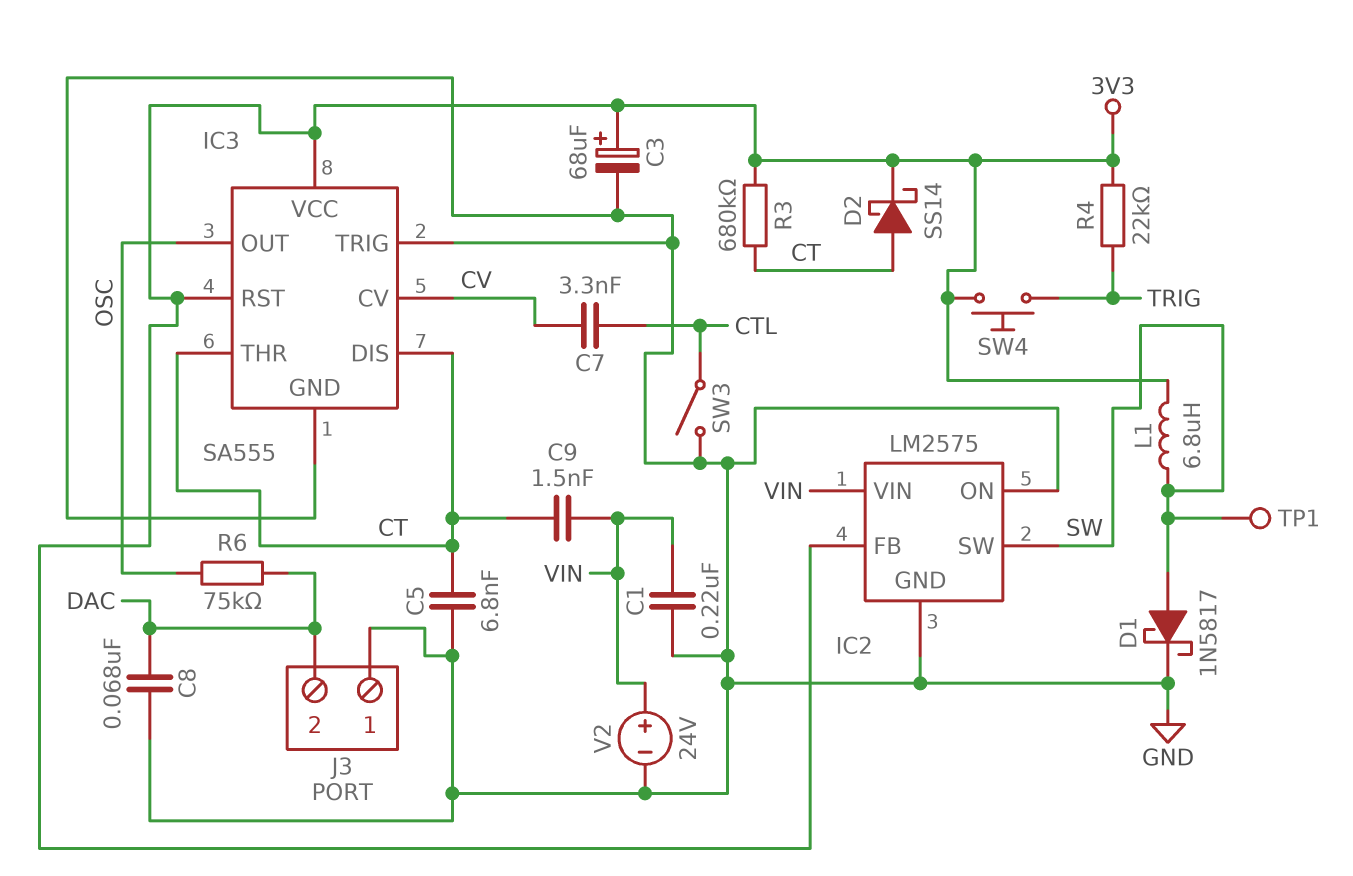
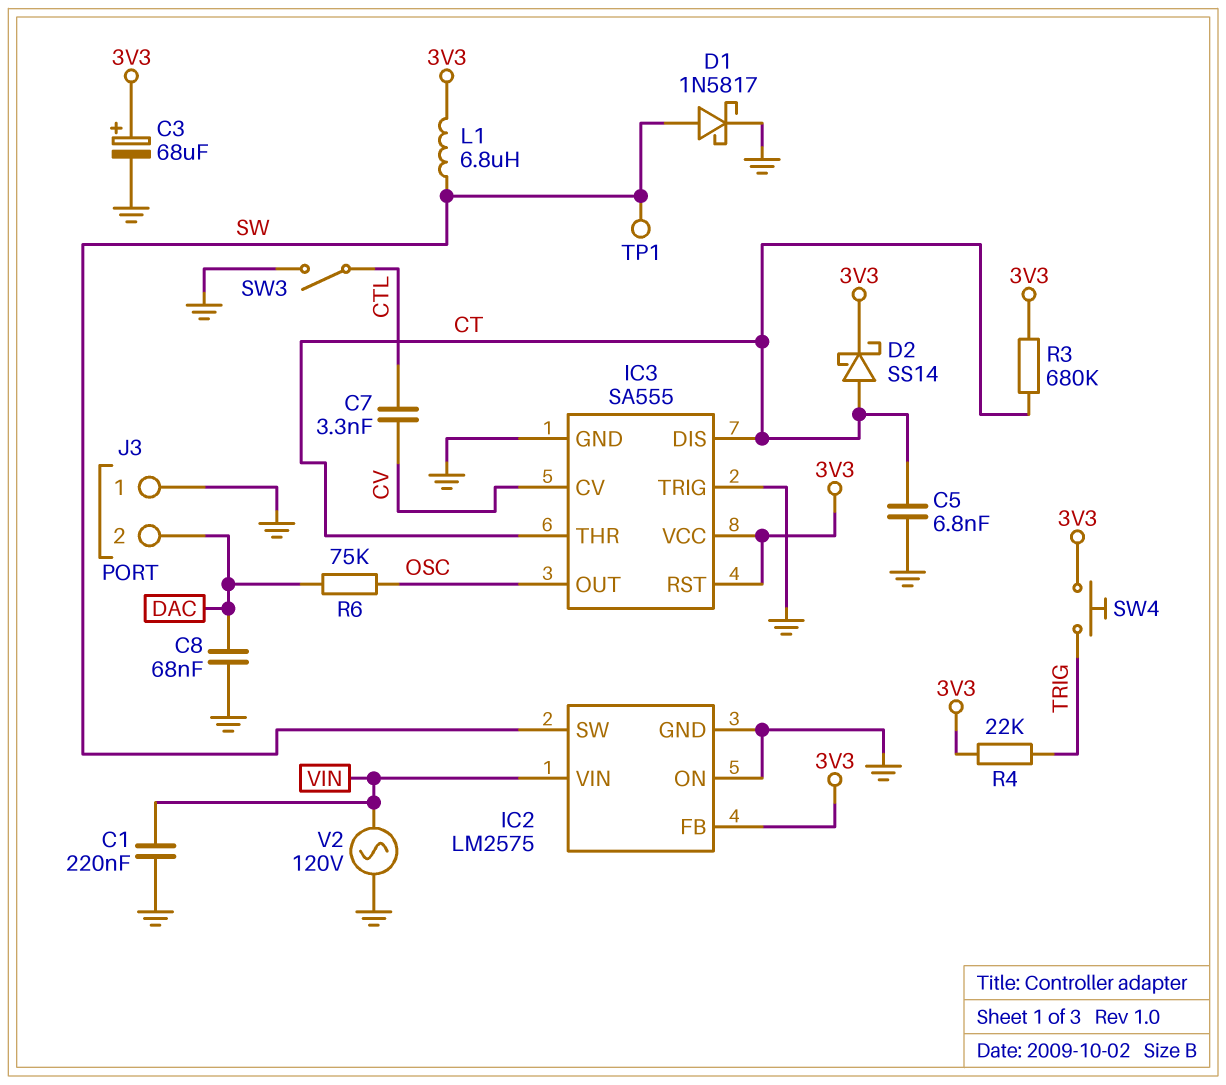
C9: 1.5nF (CT, VIN) -> none
V2: 24V (plus VIN, minus GND) -> AC 120V (GND, VIN)

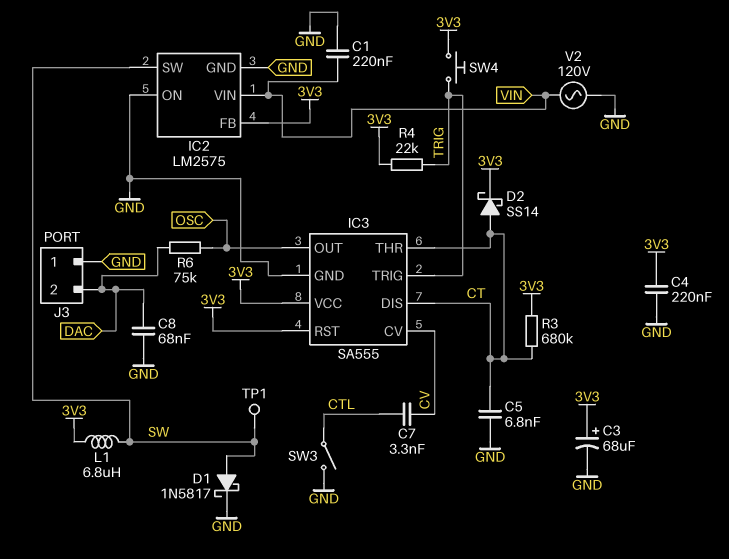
C4: none -> 220nF (3V3, GND)
IC3 pin TRIG: GND -> TRIG

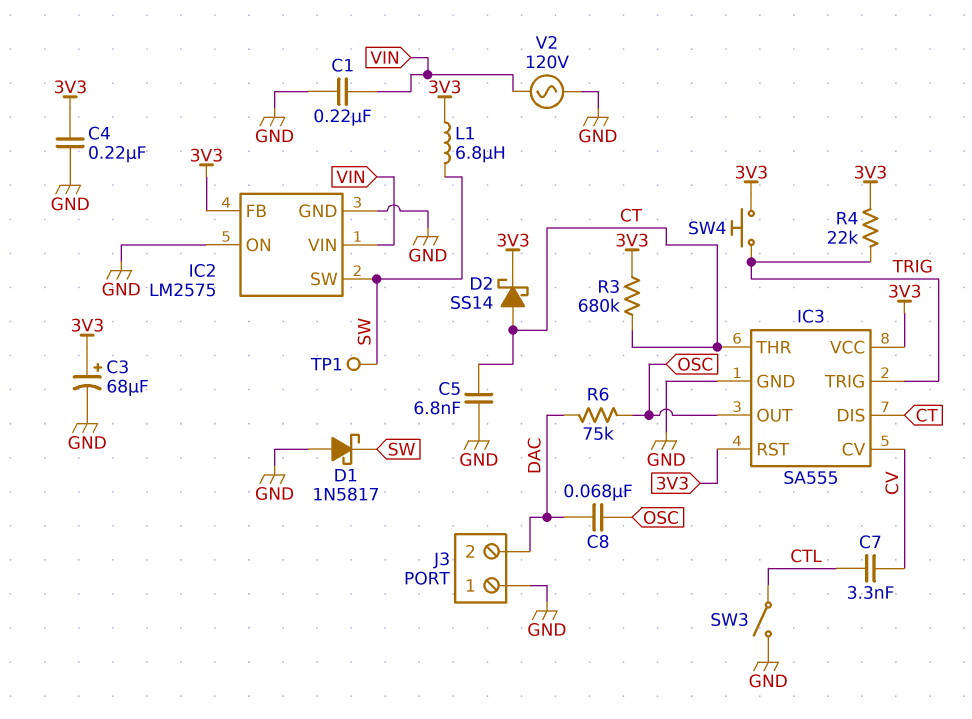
C8: 68nF (DAC, GND) -> 68nF (DAC, OSC)
D1: schottky 1N5817 (A SW, K GND) -> schottky 1N5817 (A GND, K SW)

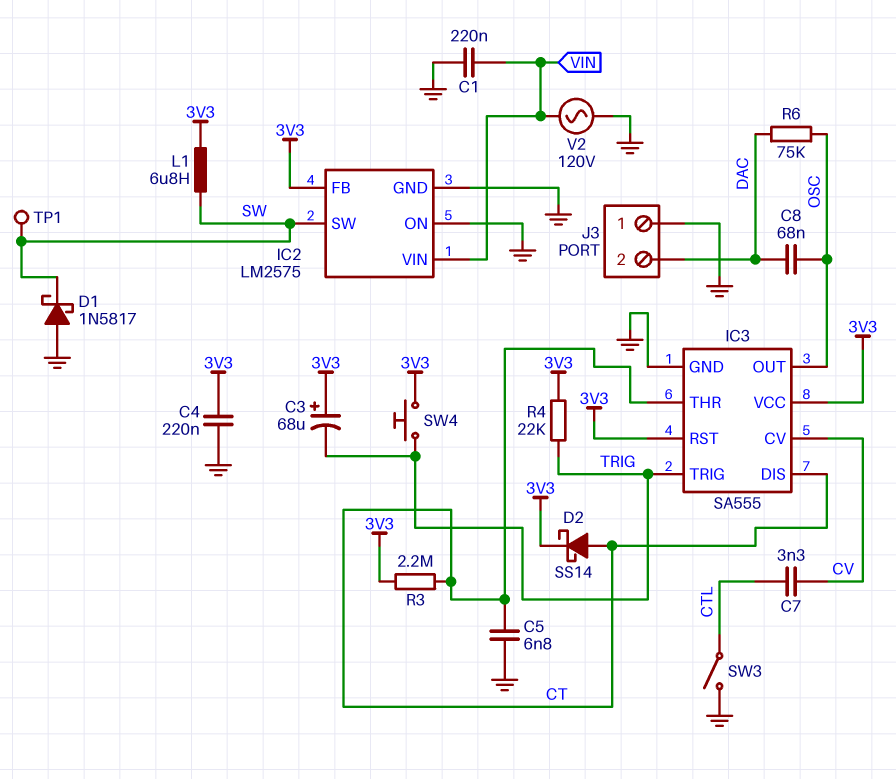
C3: 68uF (plus 3V3, minus GND) -> 68uF (plus 3V3, minus TRIG)
R3: 680k (3V3, CT) -> 2.2M (3V3, CT)

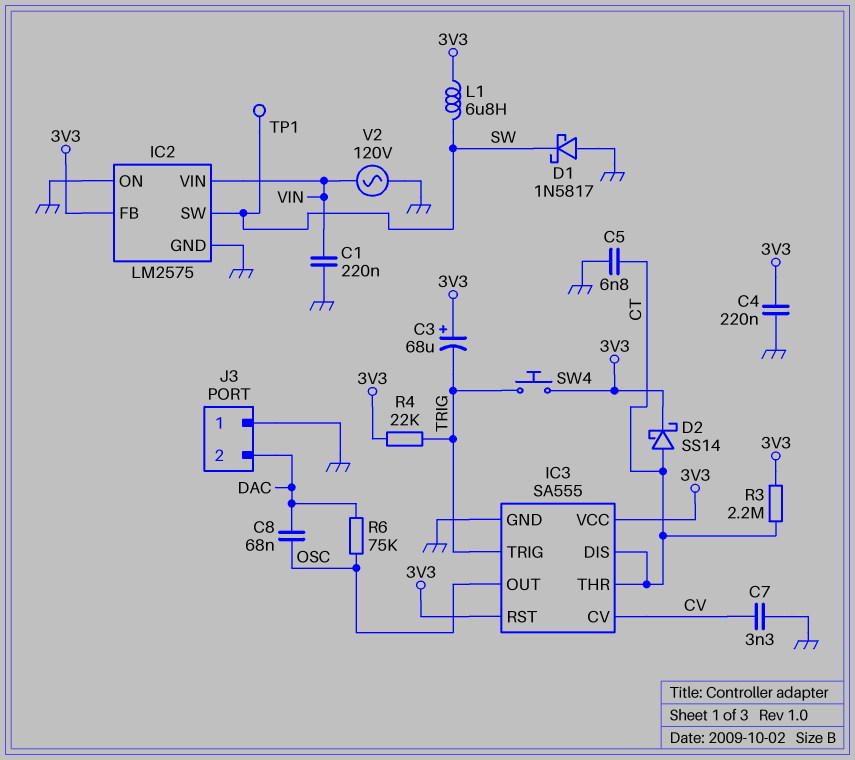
C7: 3.3nF (CTL, CV) -> 3.3nF (CV, GND)
SW3: switch (CTL, GND) -> none

